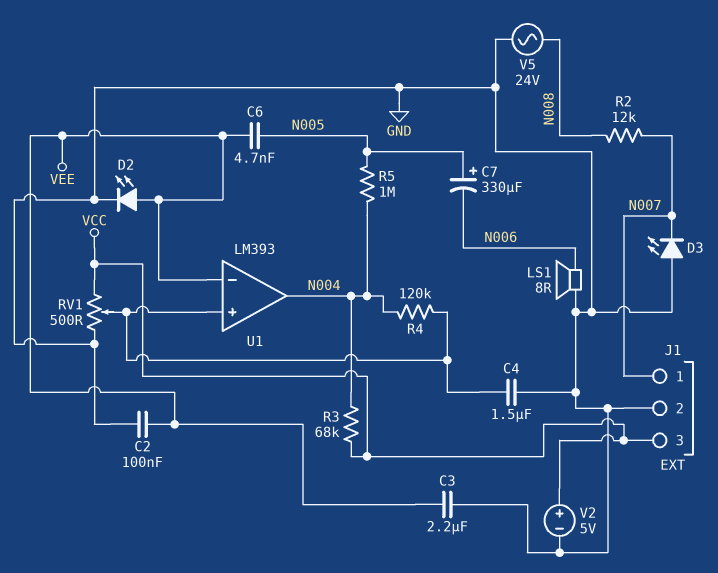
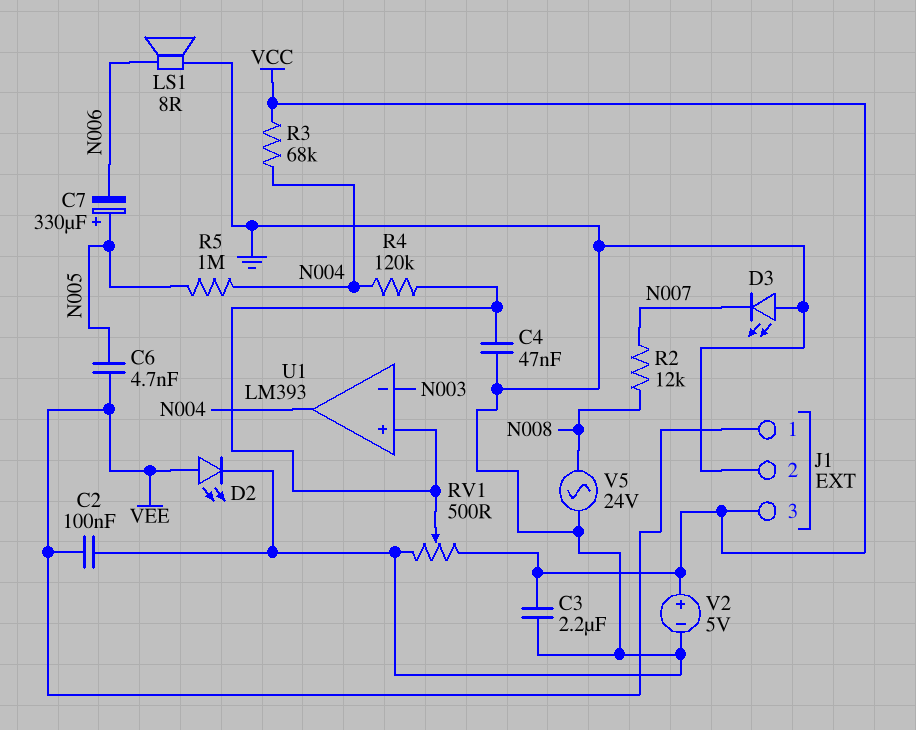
C3: 2.2uF (GND, VEE) -> 2.2uF (GND, VCC)
C4: 1.5uF (GND, U1/in+) -> 47nF (GND, U1/in+)
J1 pin 1: N007 -> VEE
U1 pin in-: VEE -> N003

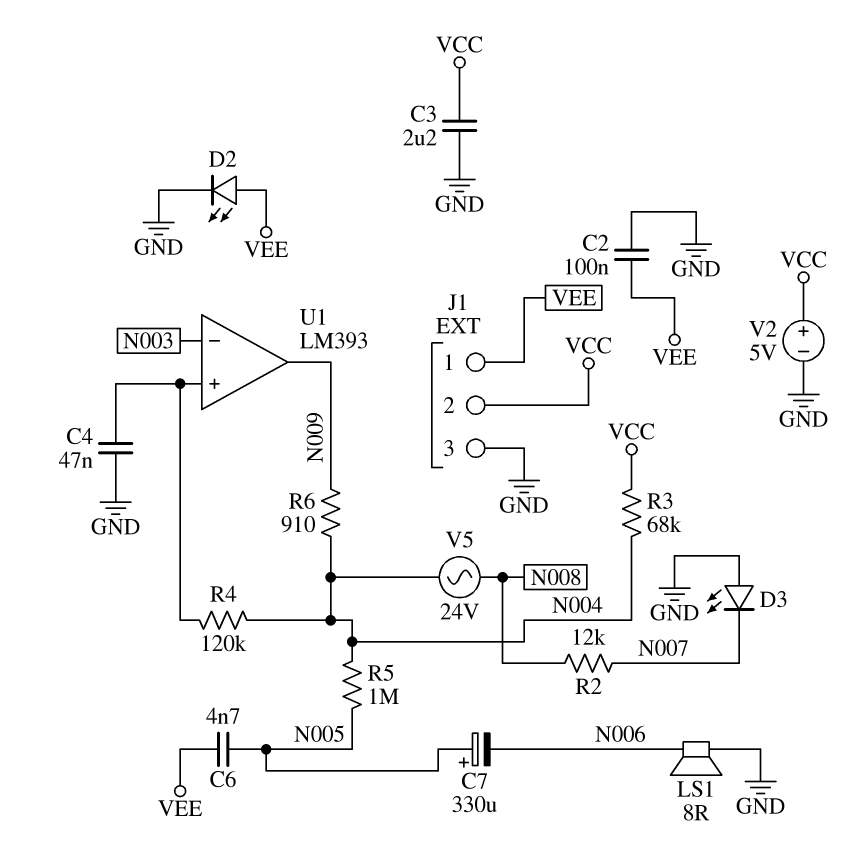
J1 pin 2: GND -> VCC
J1 pin 3: VCC -> GND
R6: none -> 910 (N004, N009)
RV1: 500 (GND, VCC, wiper U1/in+) -> none
U1 pin out: N004 -> N009
V5: AC 24V (GND, N008) -> AC 24V (N004, N008)

